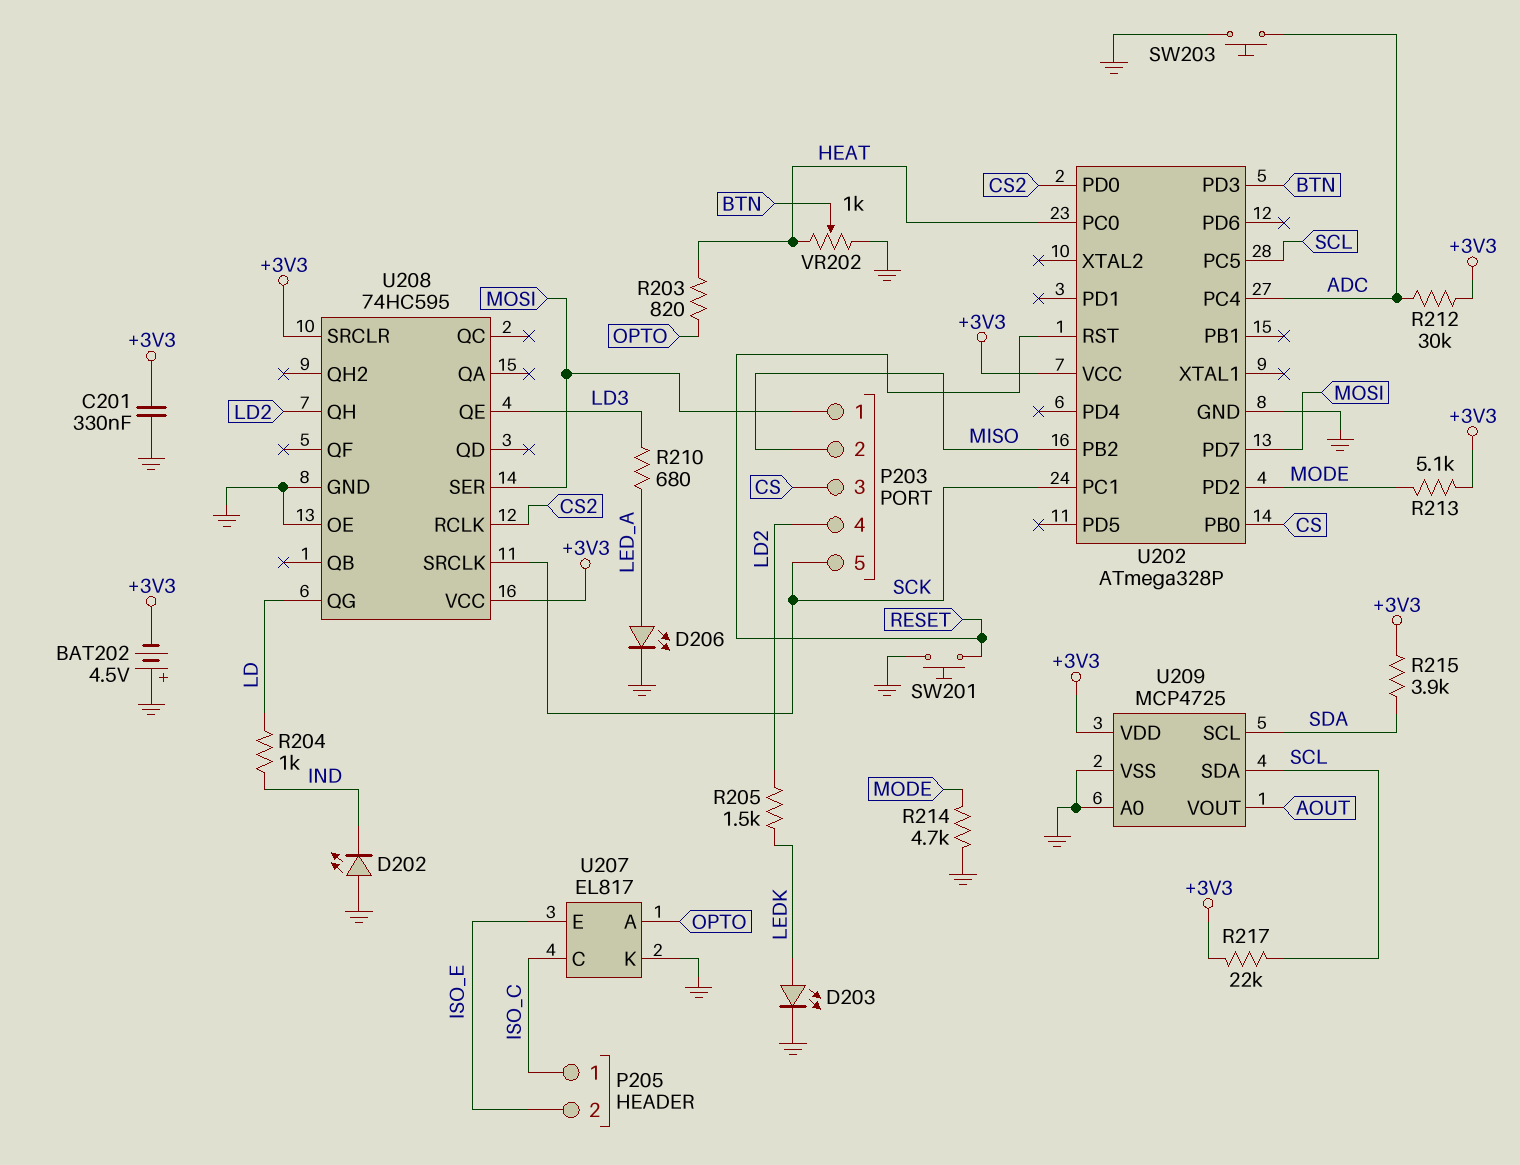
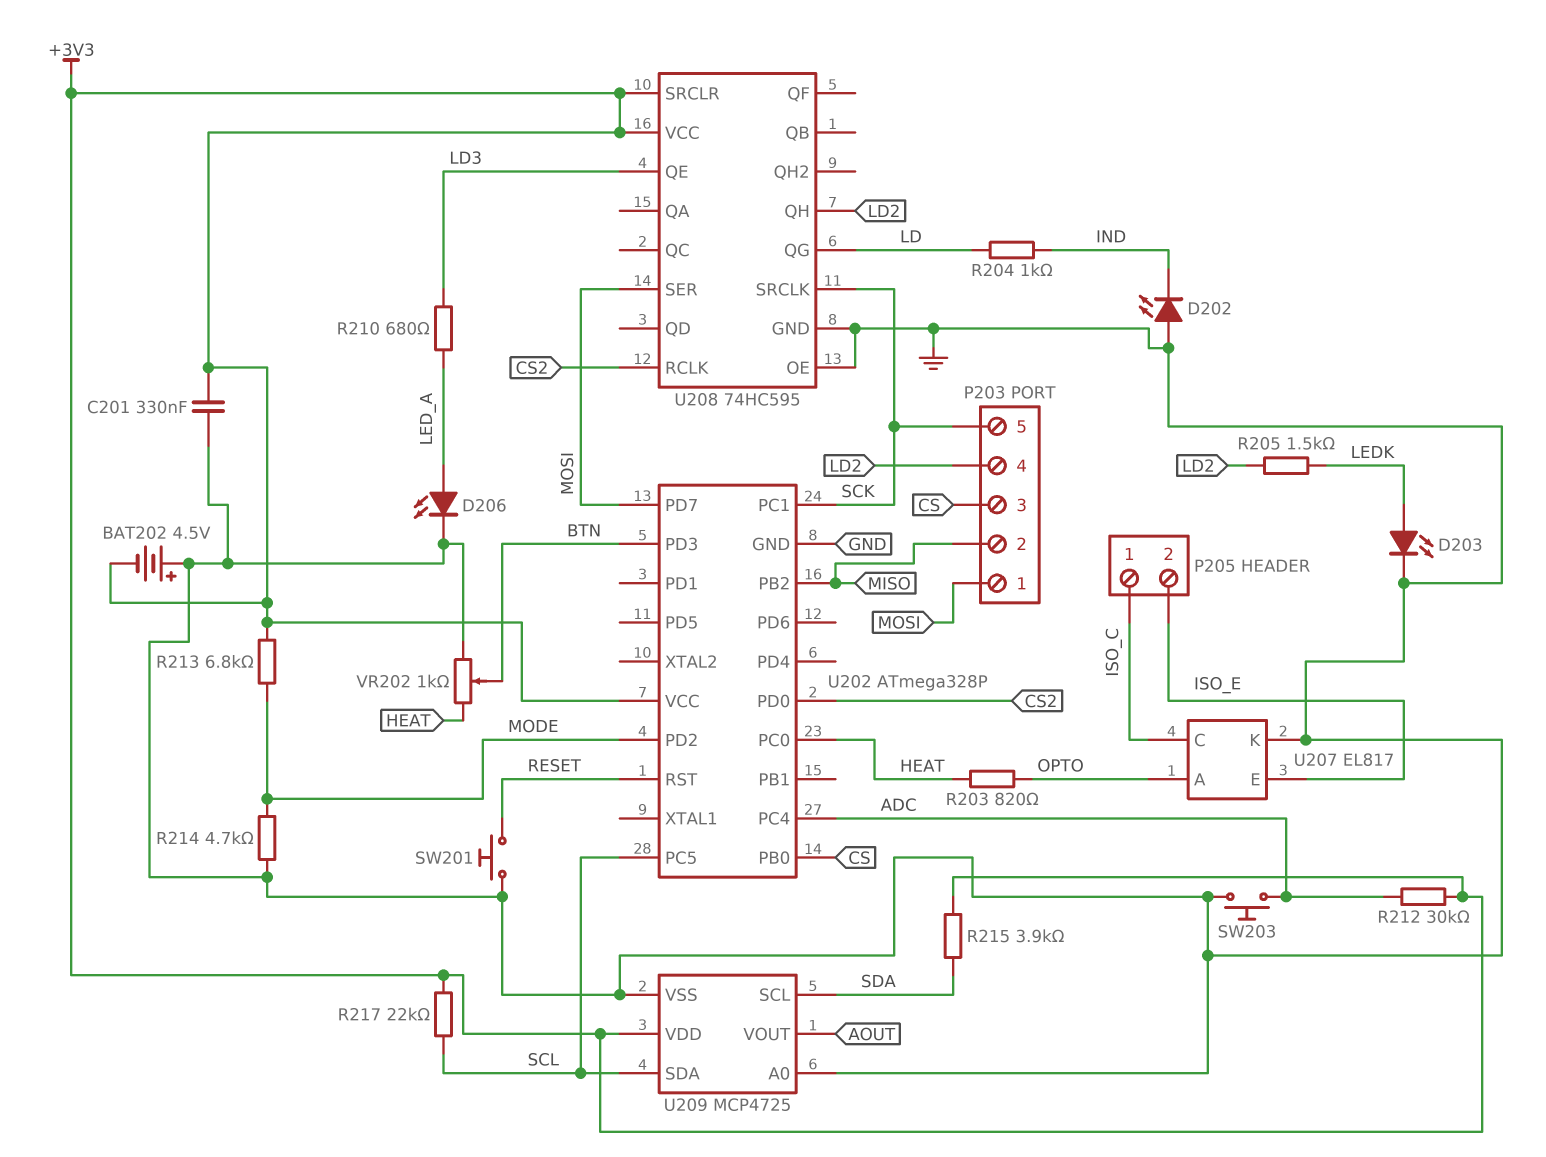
R213: 5.1k (+3V3, MODE) -> 6.8k (+3V3, MODE)

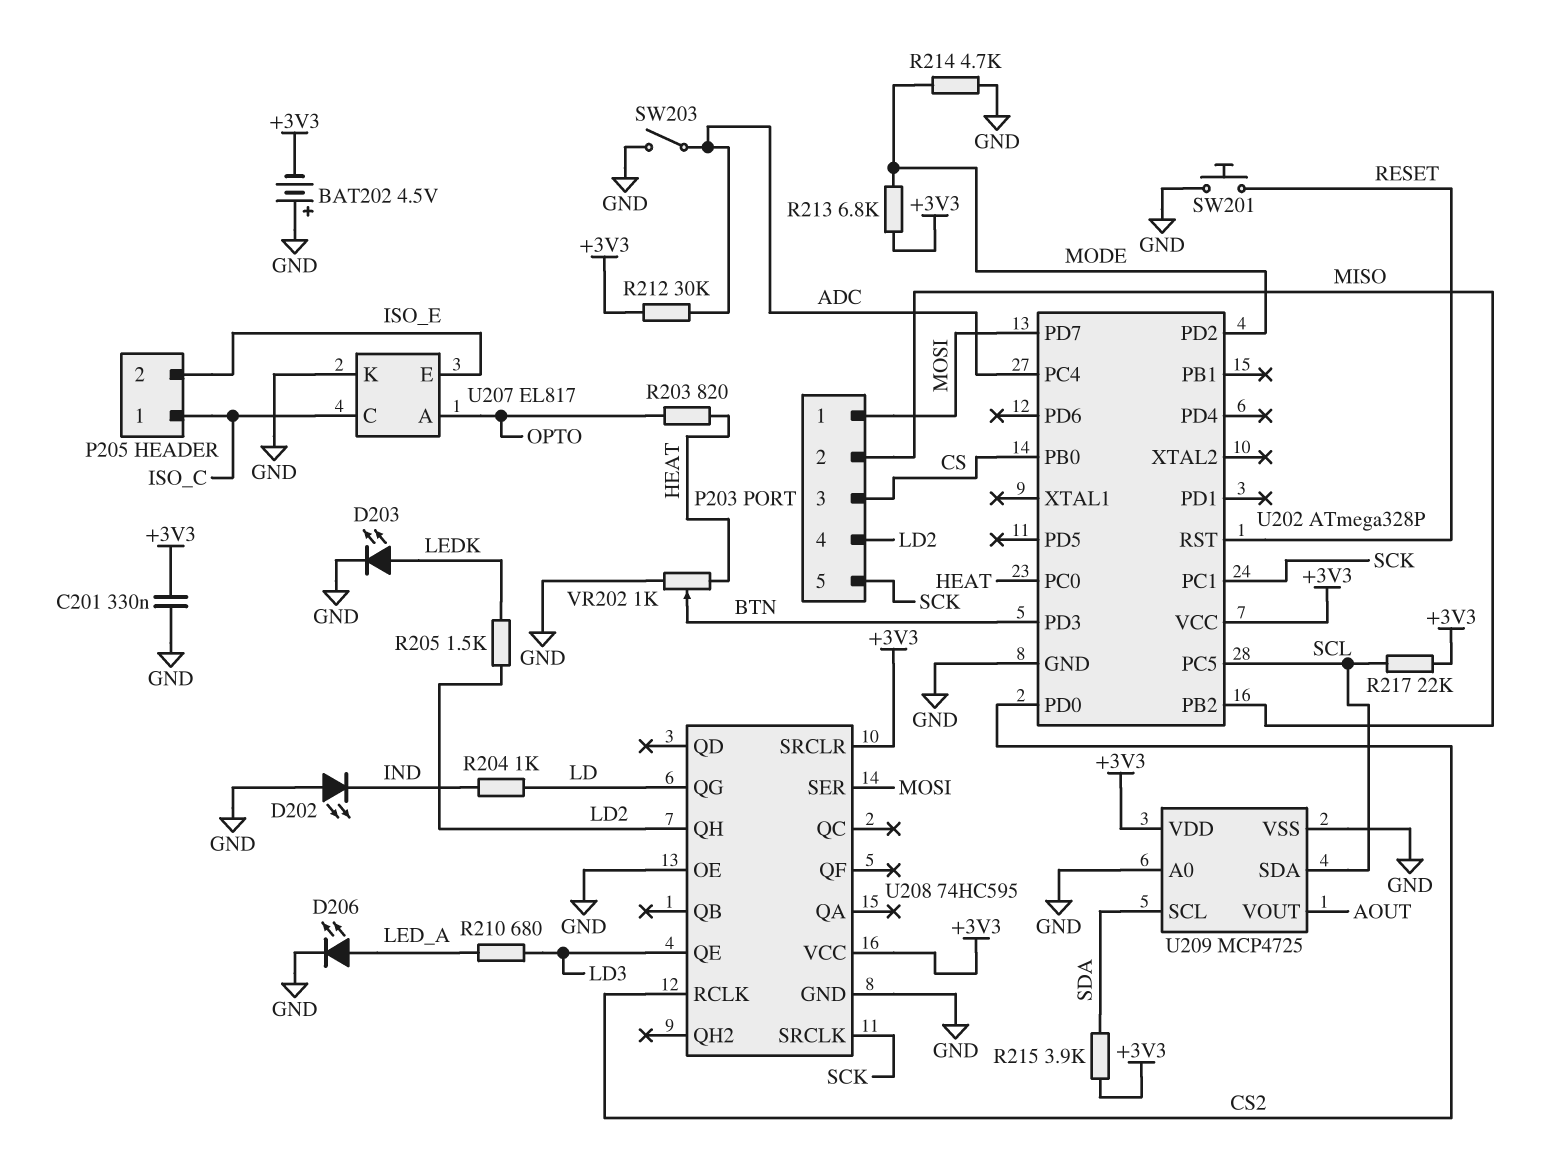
SW203: button (ADC, GND) -> switch (ADC, GND)

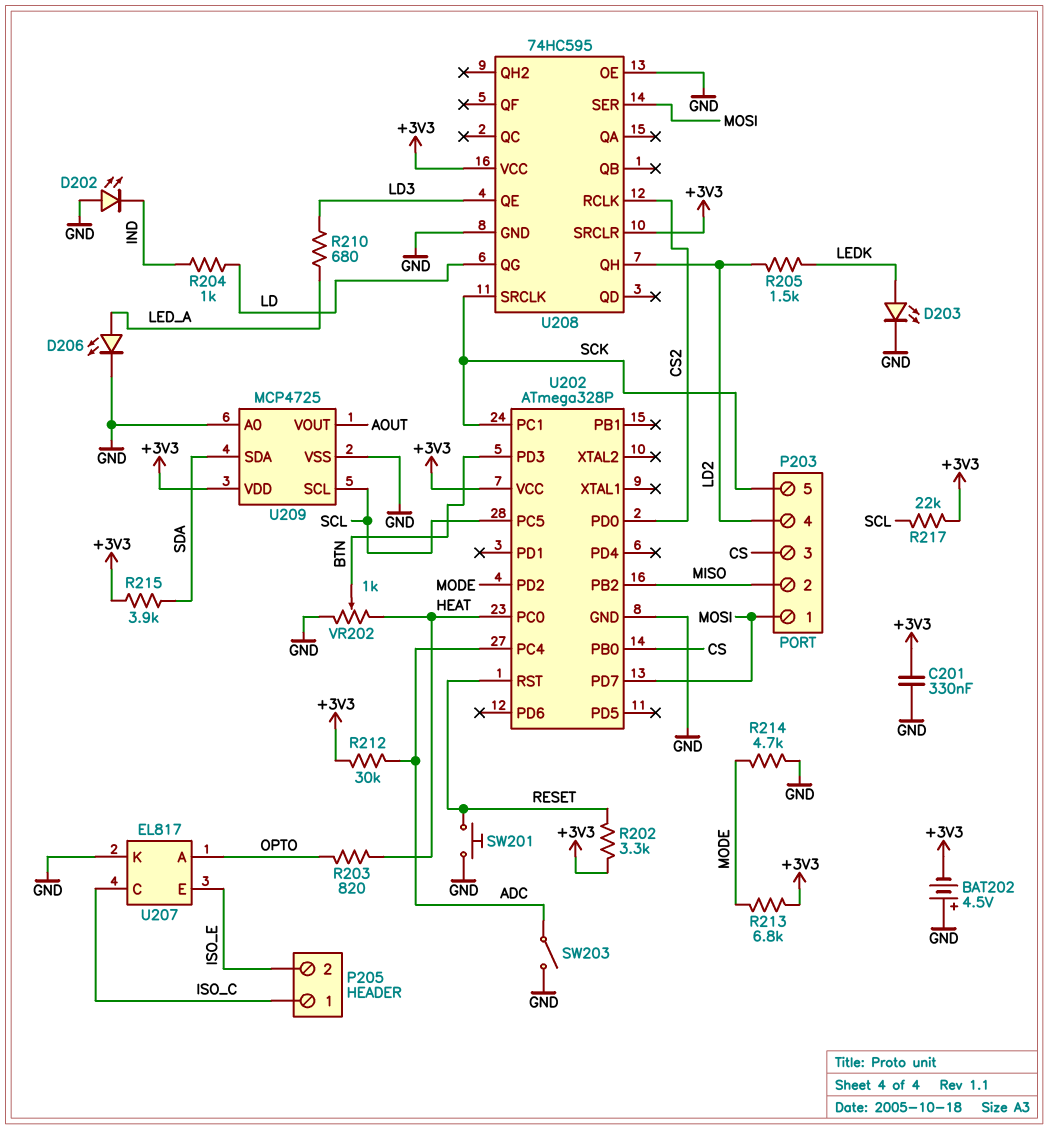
R202: none -> 3.3k (+3V3, RESET)
U209 pin SCL: SDA -> SCL
U209 pin SDA: SCL -> SDA

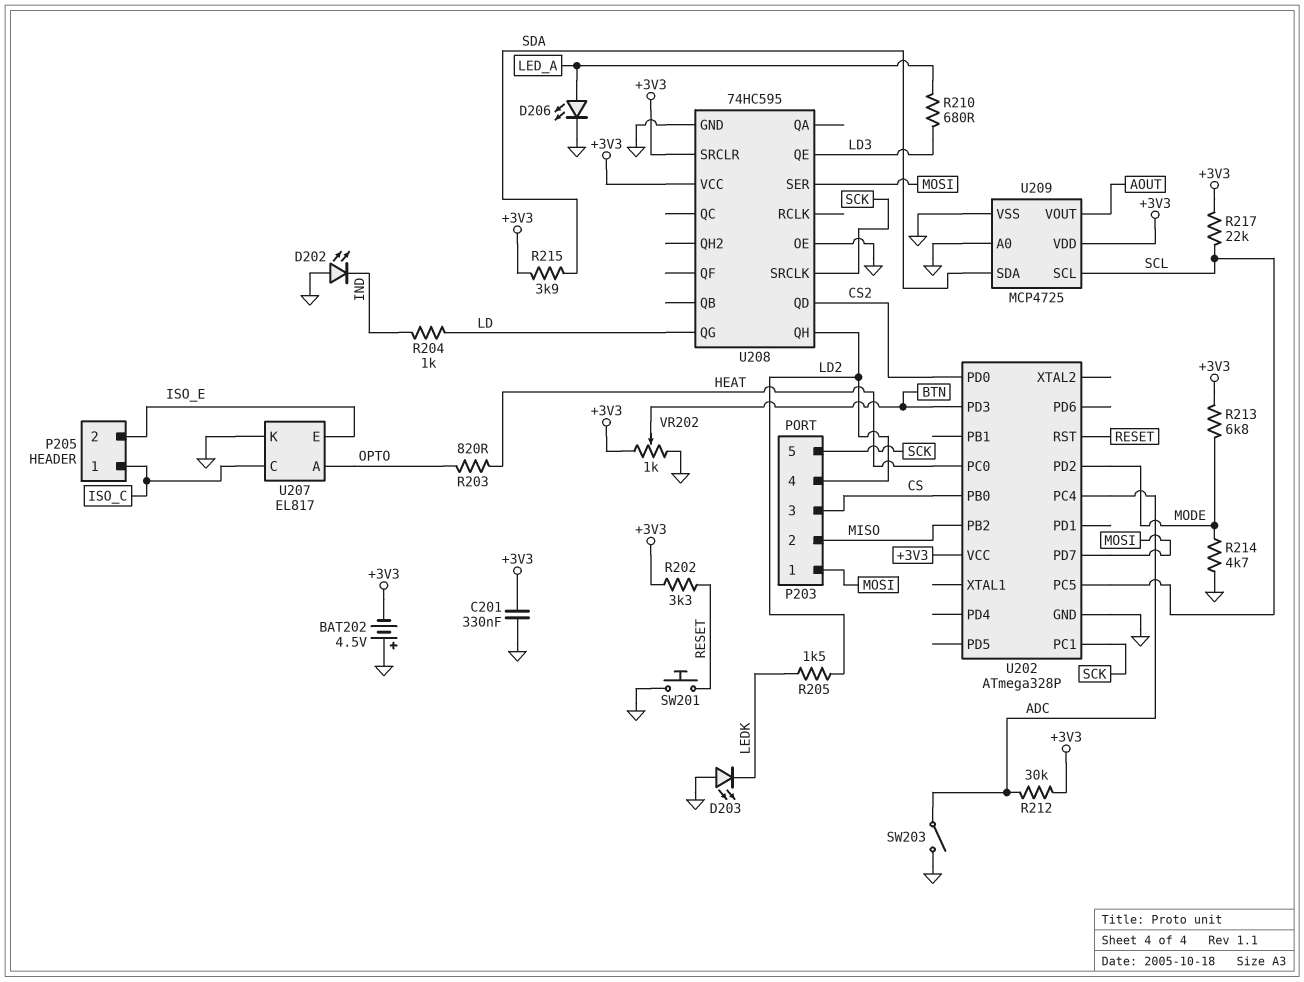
D203: LED (A LEDK, K GND) -> LED (A GND, K LEDK)
U208 pin QD: none -> CS2
U208 pin RCLK: CS2 -> none
VR202: 1k (GND, HEAT, wiper BTN) -> 1k (+3V3, GND, wiper BTN)

